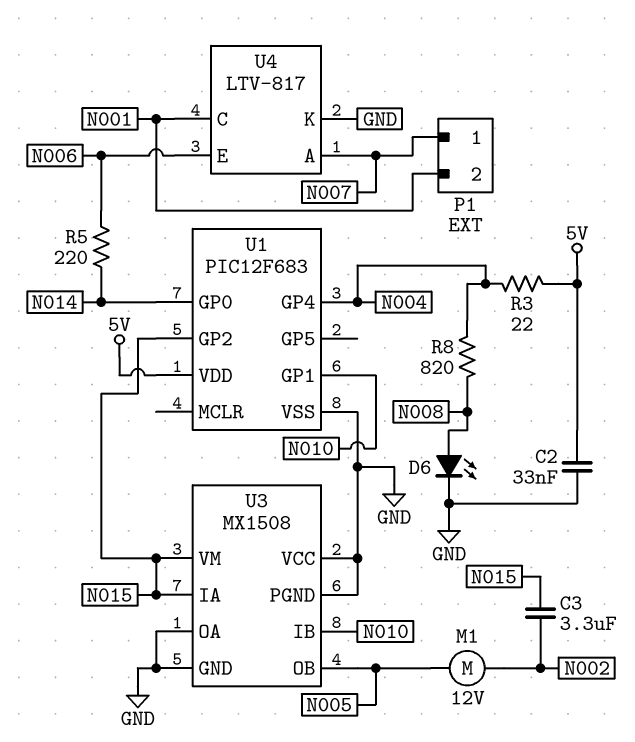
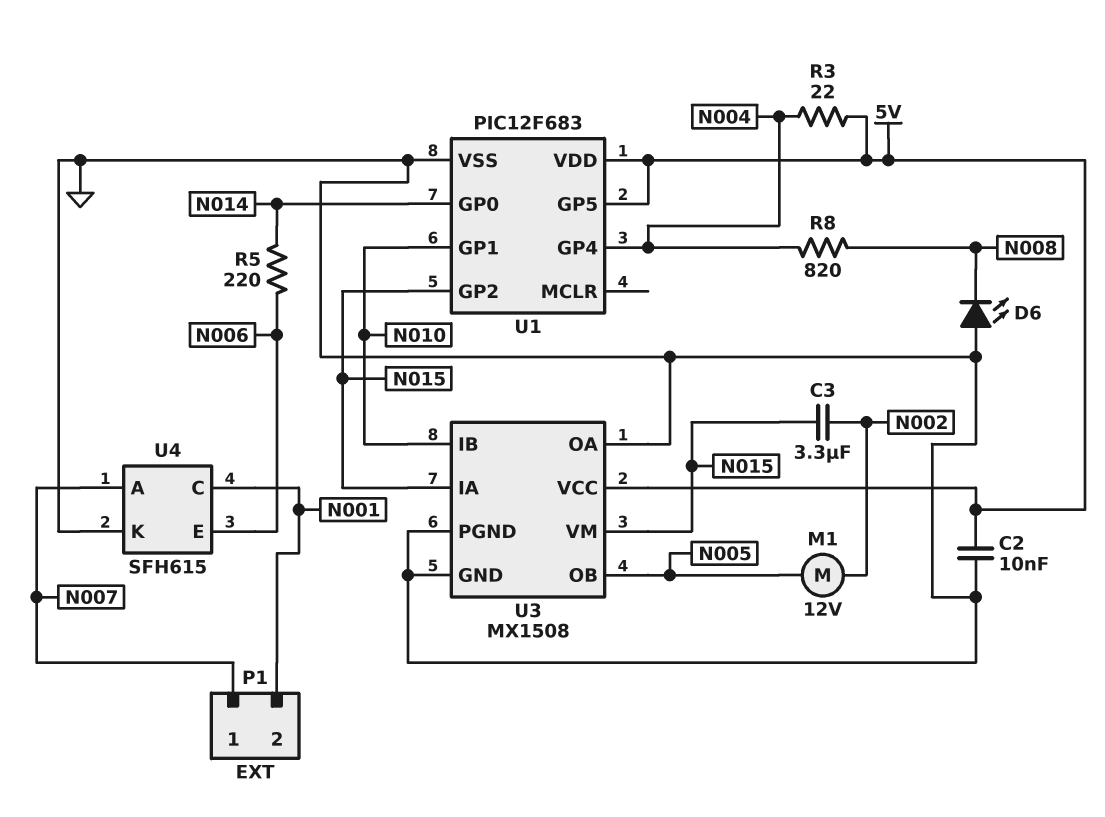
C2: 33nF (5V, GND) -> 10nF (5V, GND)
D6: LED (A N008, K GND) -> LED (A GND, K N008)
U1 pin GP5: none -> 5V
U3 pin VCC: GND -> 5V
U4: LTV-817 -> SFH615

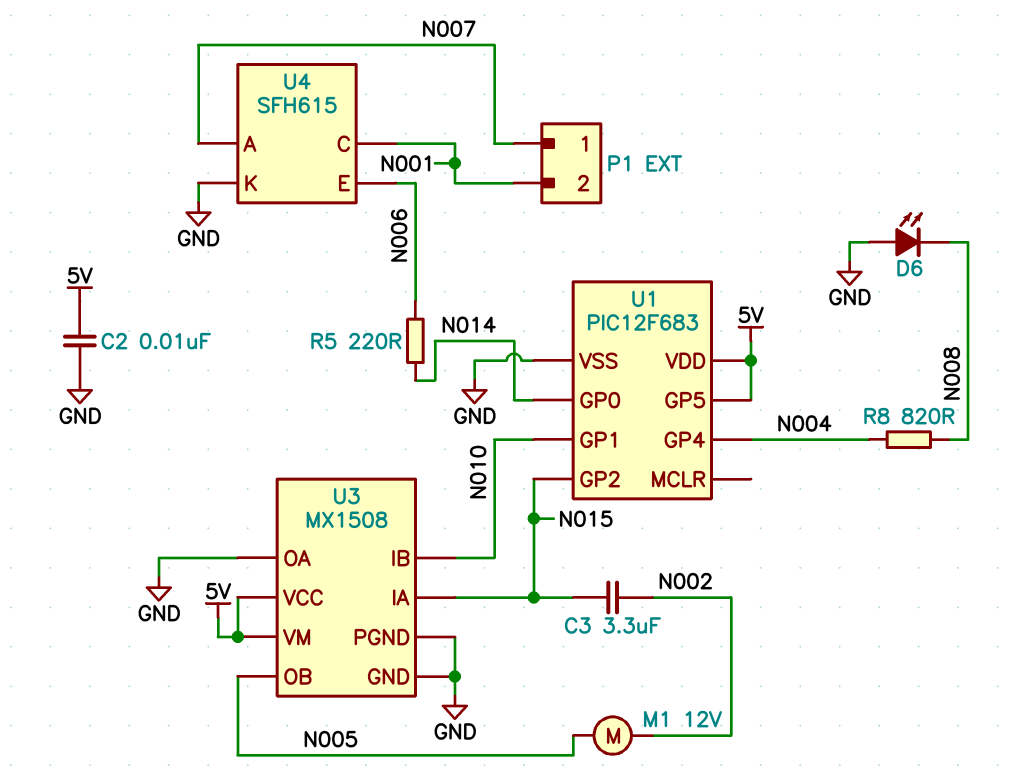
R3: 22 (5V, N004) -> none
U3 pin VM: N015 -> 5V

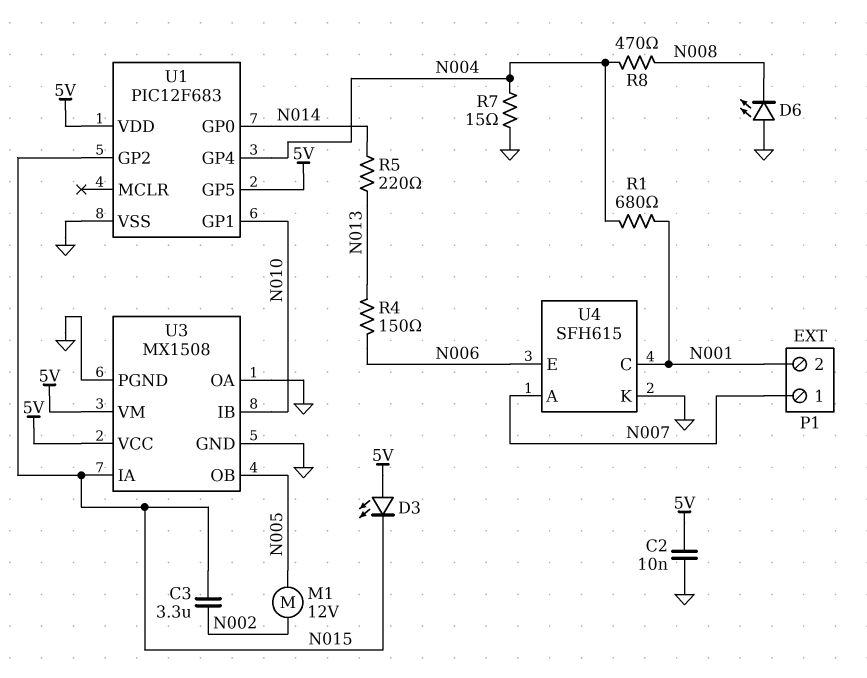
D3: none -> LED (A 5V, K N015)
R1: none -> 680 (N001, N004)
R4: none -> 150 (N006, N013)
R5: 220 (N006, N014) -> 220 (N013, N014)
R7: none -> 15 (GND, N004)
R8: 820 (N004, N008) -> 470 (N004, N008)

